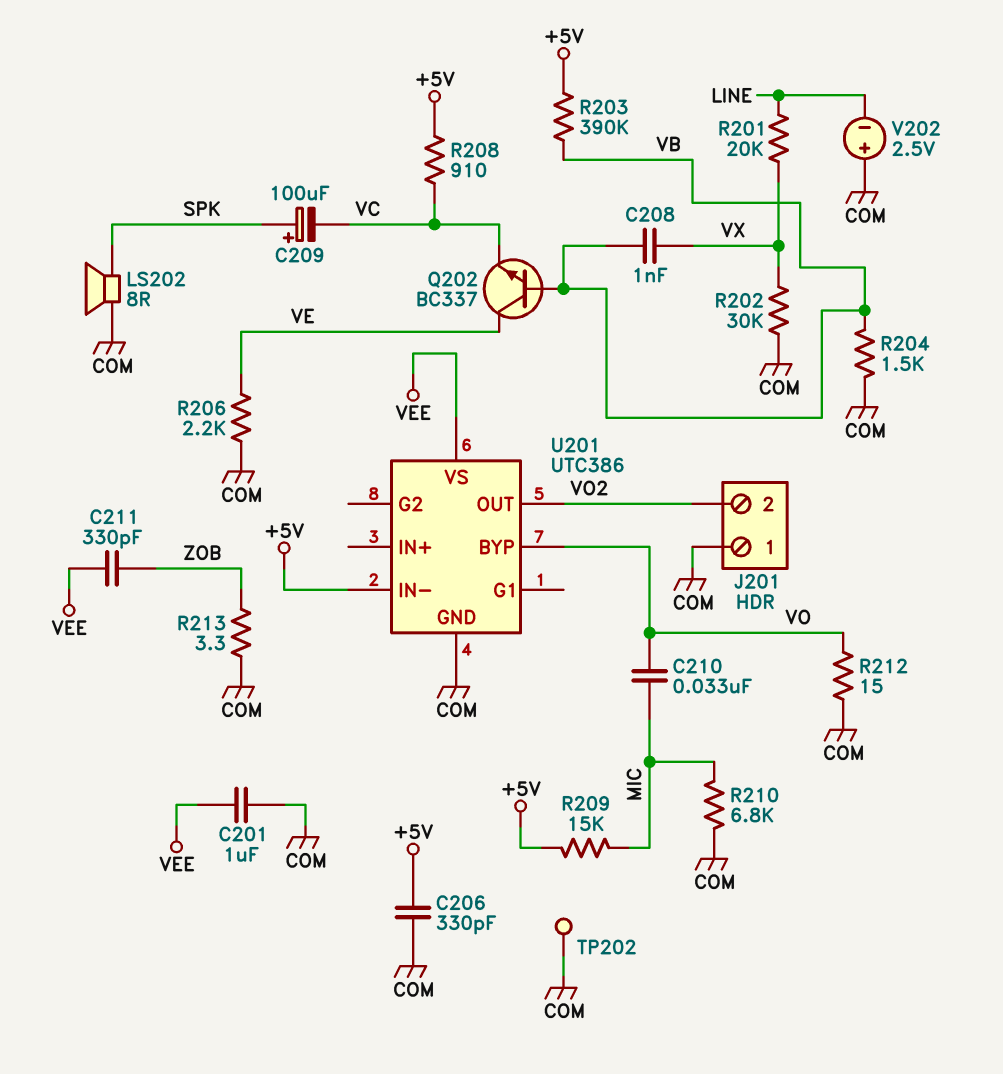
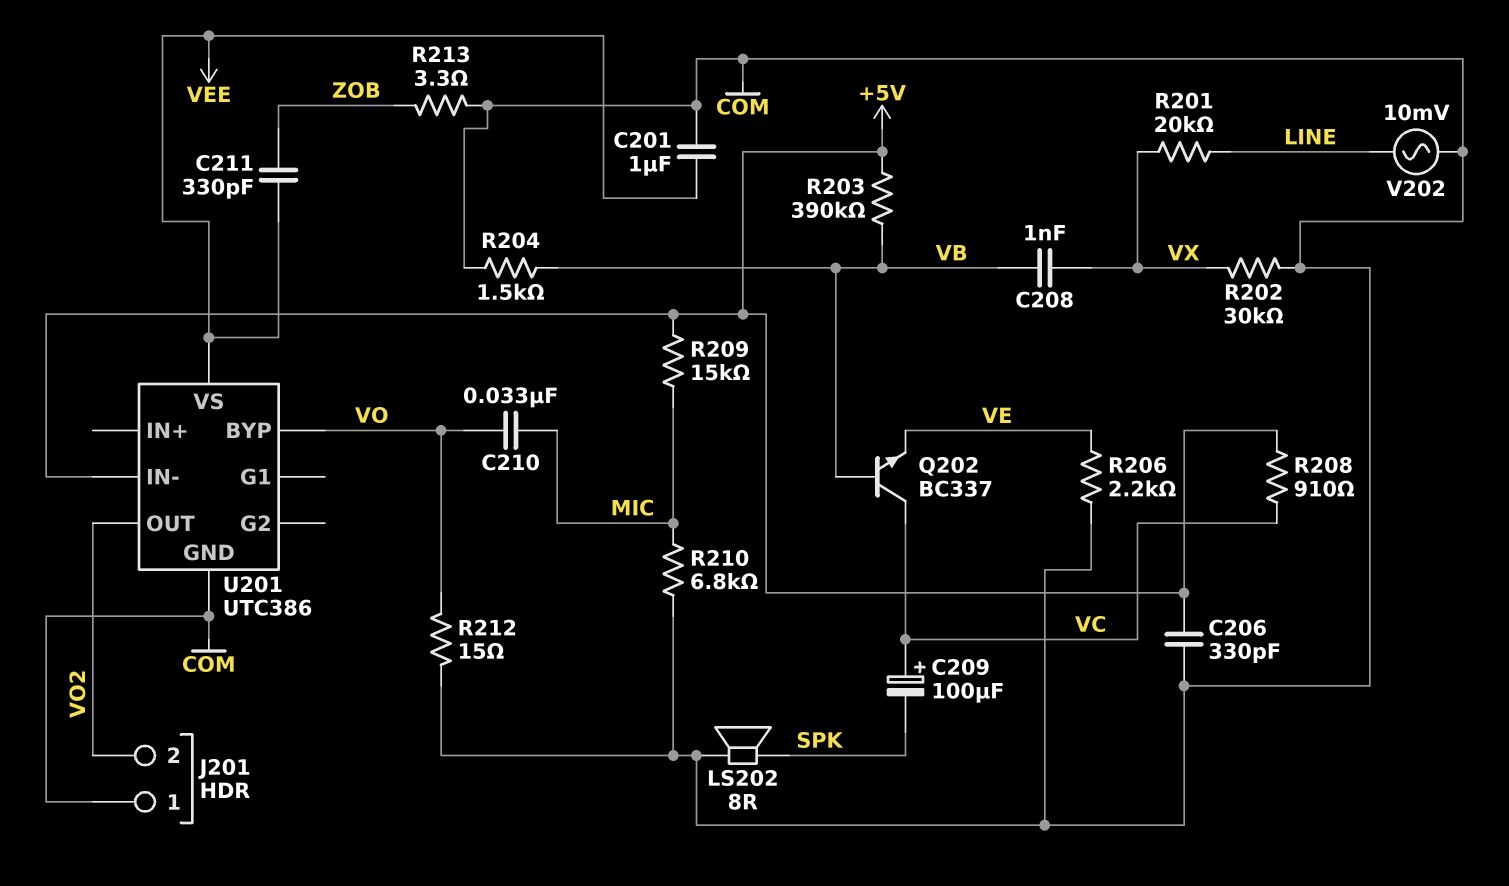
C209: 100uF (plus SPK, minus VC) -> 100uF (plus VC, minus SPK)
Q202: NPN BC337 (B VB, C VE, E VC) -> NPN BC337 (B VB, C VC, E VE)
TP202: test point (COM) -> none
V202: 2.5V (plus COM, minus LINE) -> AC 10mV (COM, LINE)

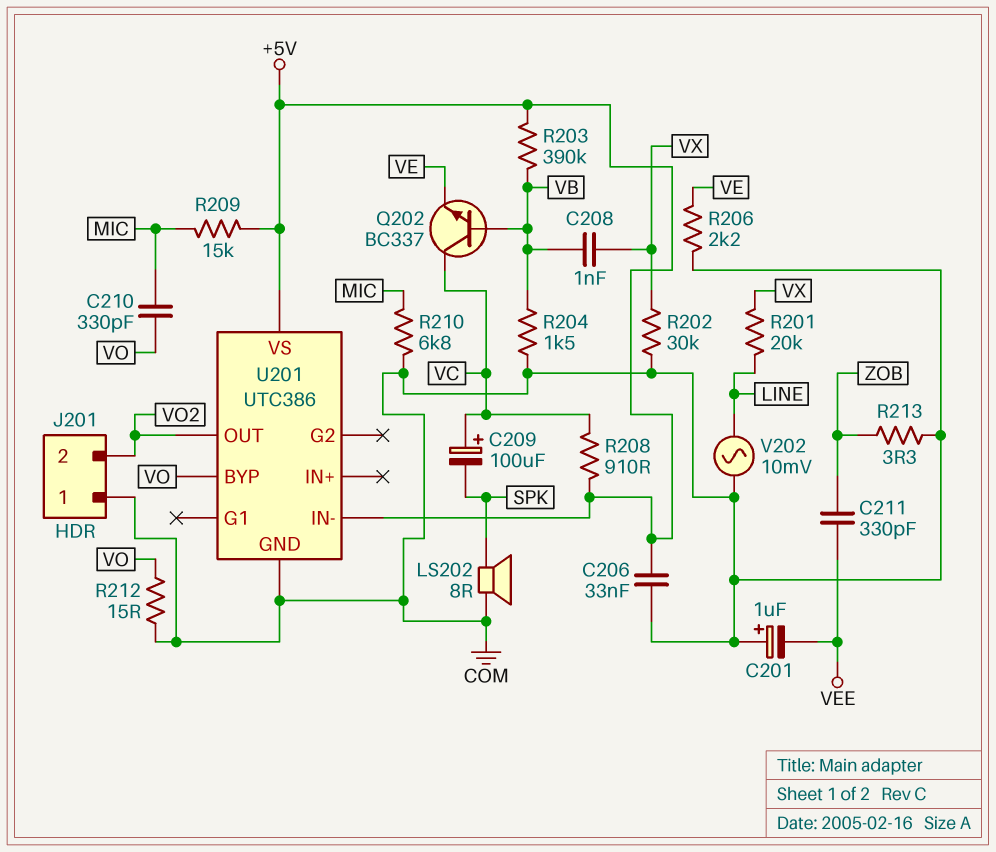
C201: 1uF (COM, VEE) -> 1uF (plus COM, minus VEE)
C206: 330pF (+5V, COM) -> 33nF (+5V, COM)
C210: 33nF (MIC, VO) -> 330pF (MIC, VO)
U201 pin VS: VEE -> +5V

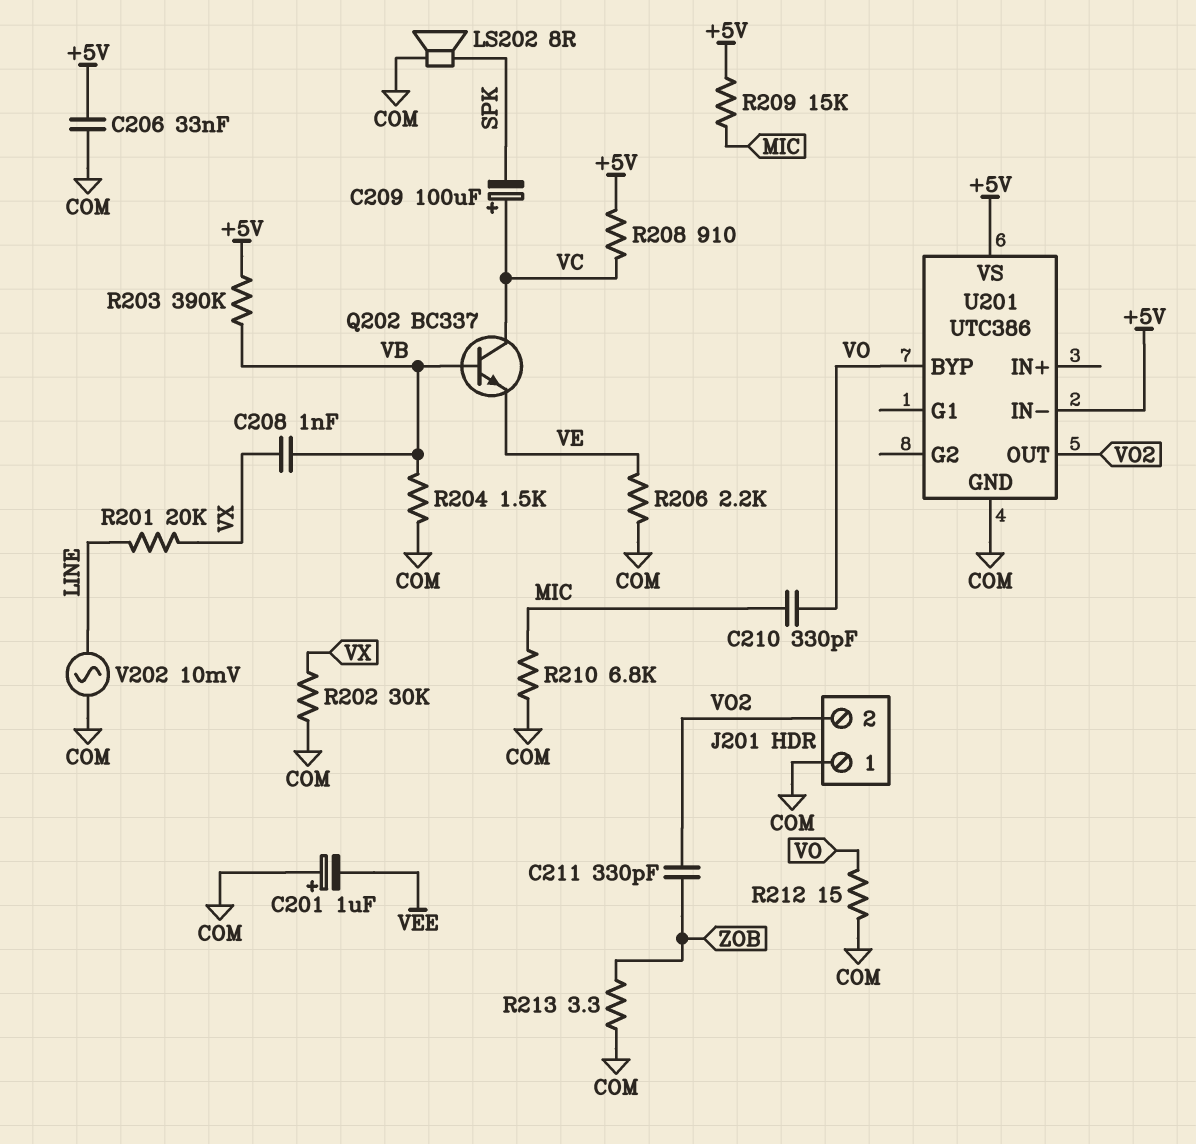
C211: 330pF (VEE, ZOB) -> 330pF (VO2, ZOB)

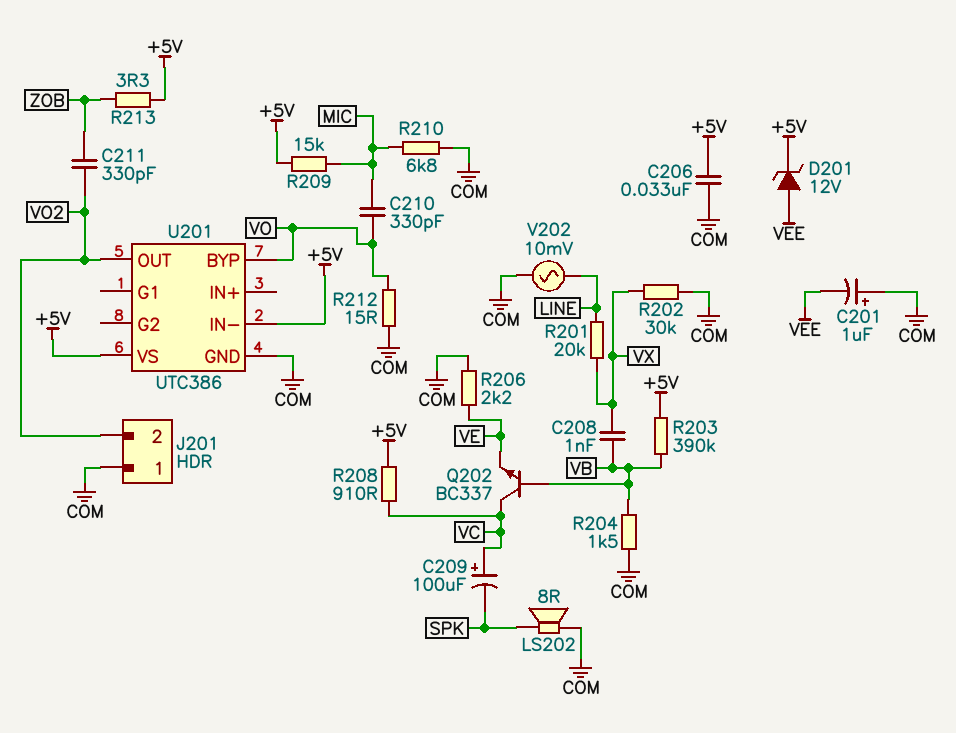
D201: none -> zener 12V (A VEE, K +5V)
R213: 3.3 (COM, ZOB) -> 3.3 (+5V, ZOB)

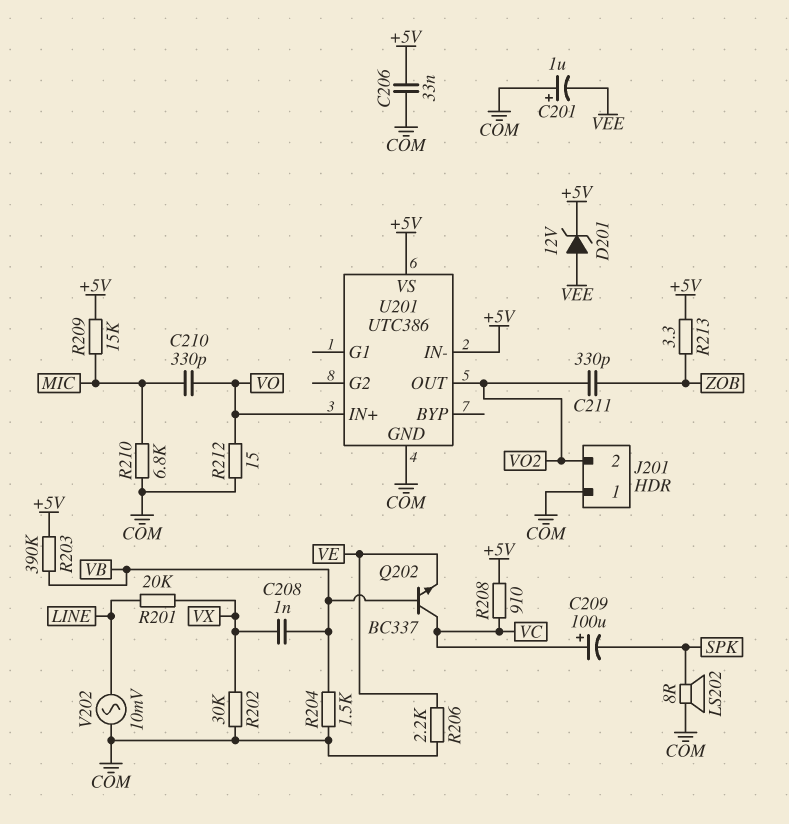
U201 pin BYP: VO -> none
U201 pin IN+: none -> VO

